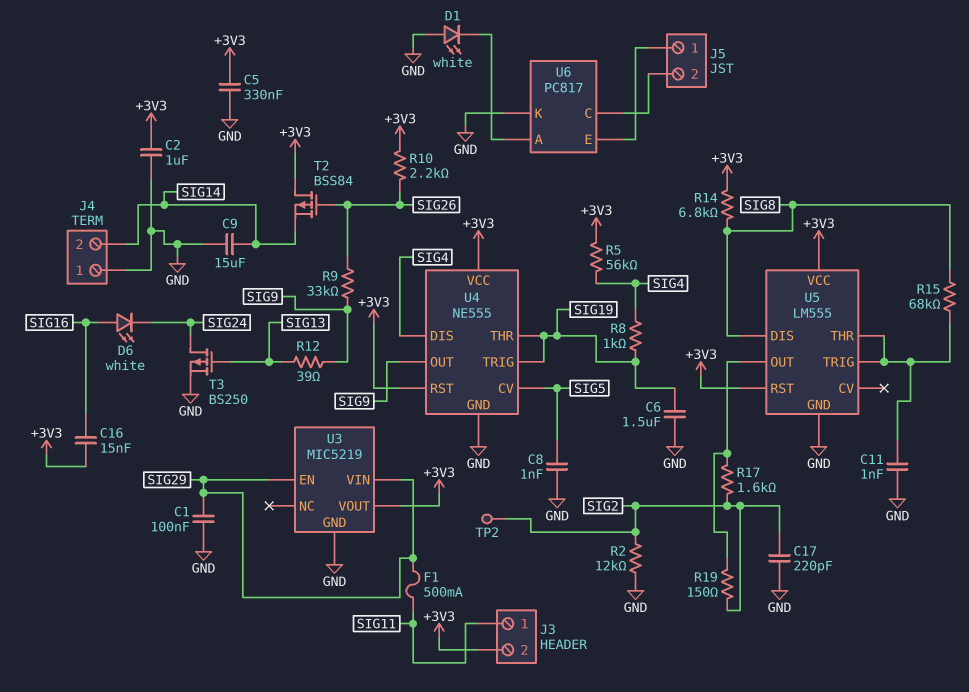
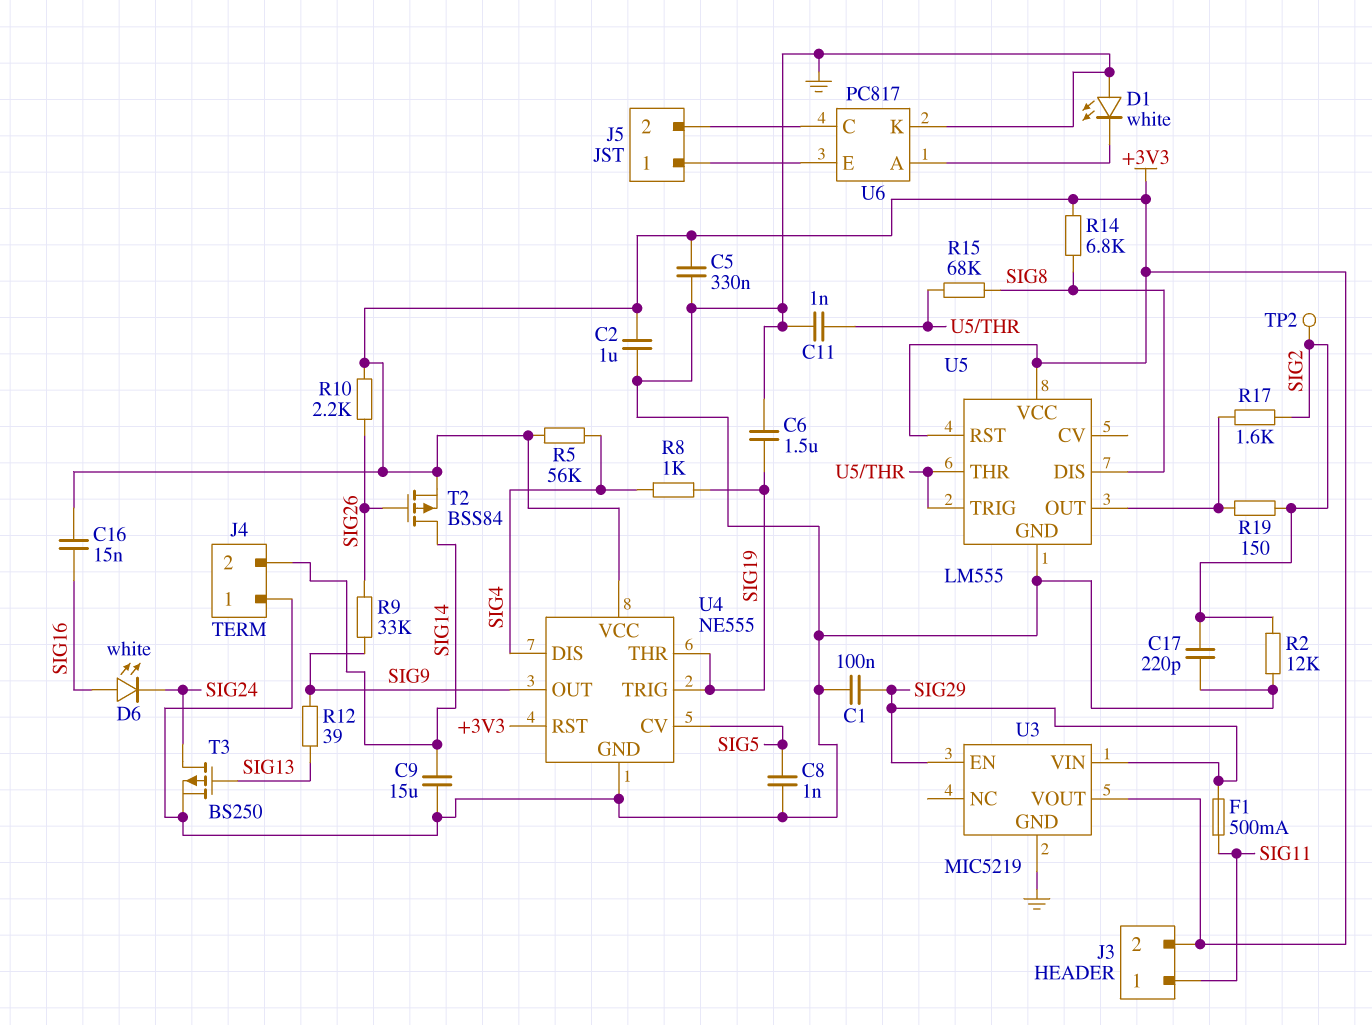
T2: PMOS BSS84 (G SIG26, D +3V3, S SIG14) -> PMOS BSS84 (G SIG26, D SIG14, S +3V3)

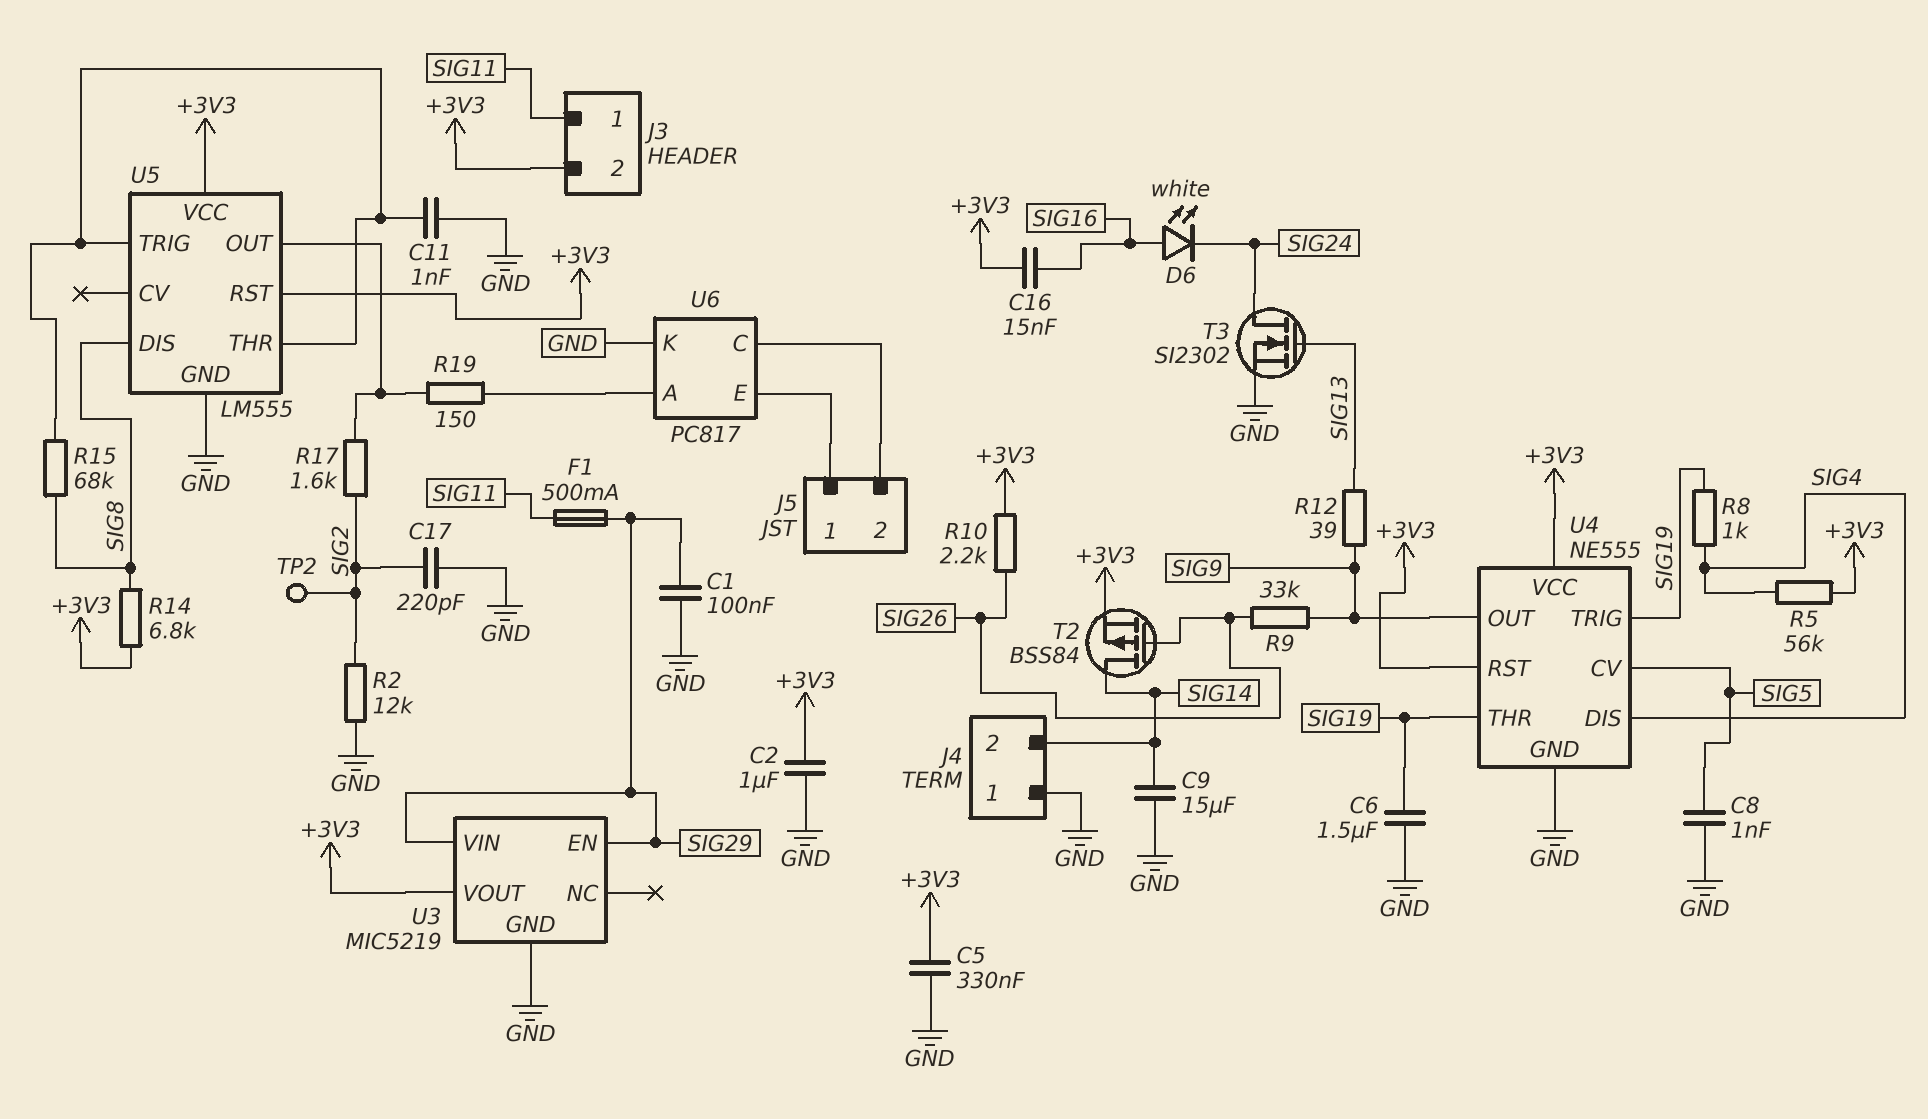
D1: LED white (A GND, K U6/A) -> none
R19: 150 (SIG2, U5/OUT) -> 150 (U5/OUT, U6/A)
T3: PMOS BS250 (G SIG13, D SIG24, S GND) -> NMOS SI2302 (G SIG13, D SIG24, S GND)

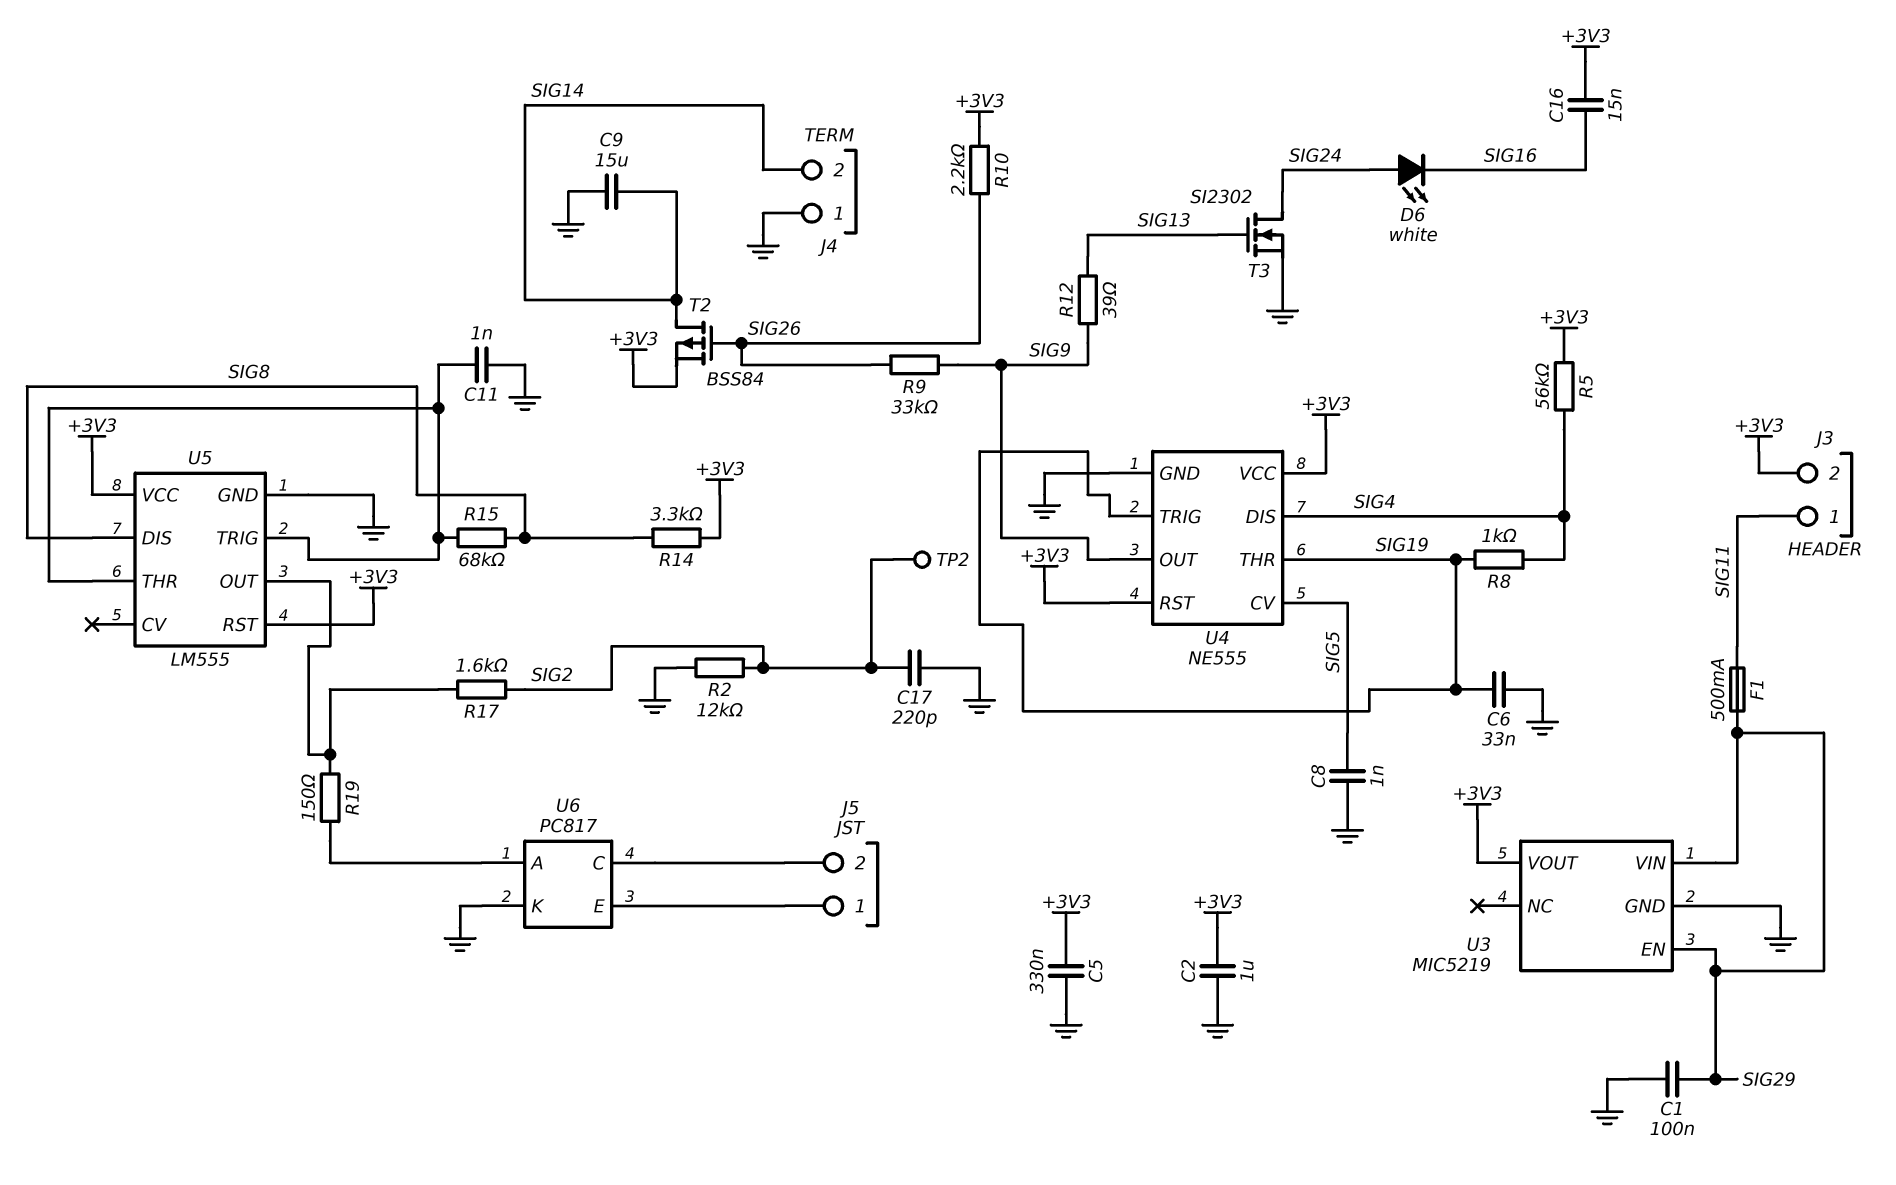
C6: 1.5uF (GND, SIG19) -> 33nF (GND, SIG19)
D6: LED white (A SIG16, K SIG24) -> LED white (A SIG24, K SIG16)
R14: 6.8k (+3V3, SIG8) -> 3.3k (+3V3, SIG8)

